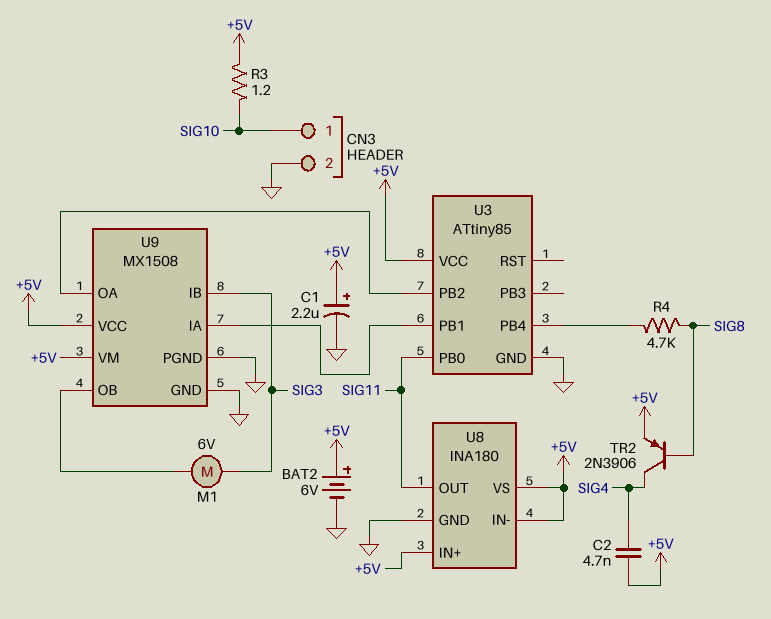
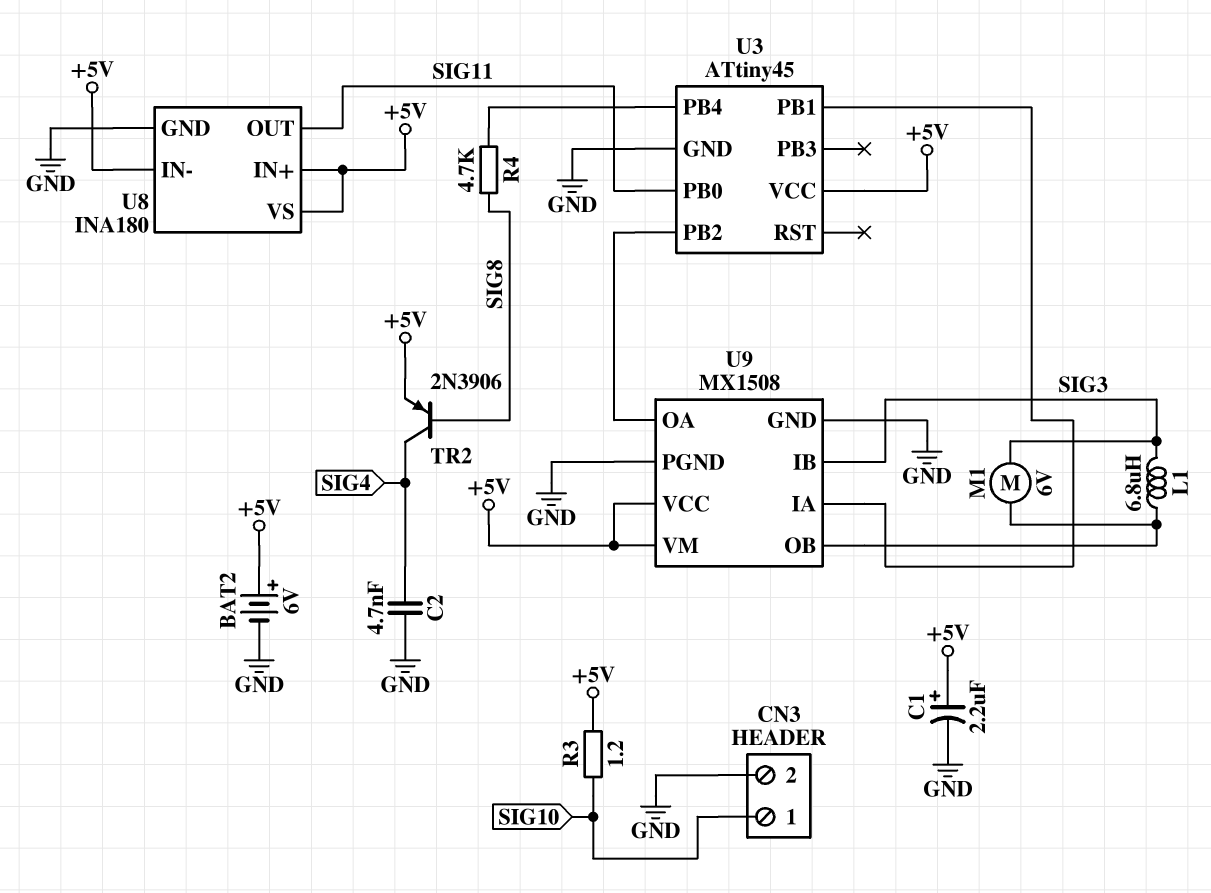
C2: 4.7nF (+5V, SIG4) -> 4.7nF (GND, SIG4)
L1: none -> 6.8uH (SIG3, U9/OB)
U3: ATtiny85 -> ATtiny45

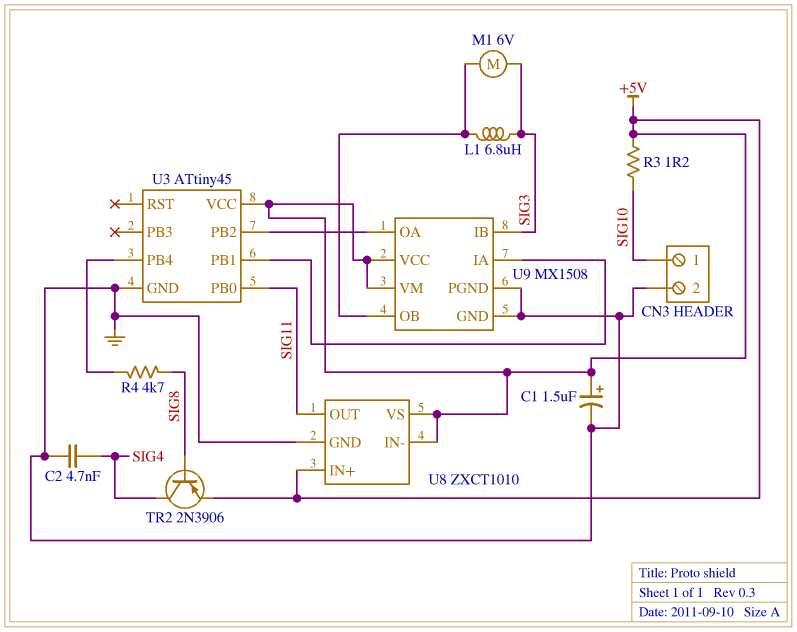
BAT2: 6V (plus +5V, minus GND) -> none
C1: 2.2uF (plus +5V, minus GND) -> 1.5uF (plus +5V, minus GND)
U8: INA180 -> ZXCT1010

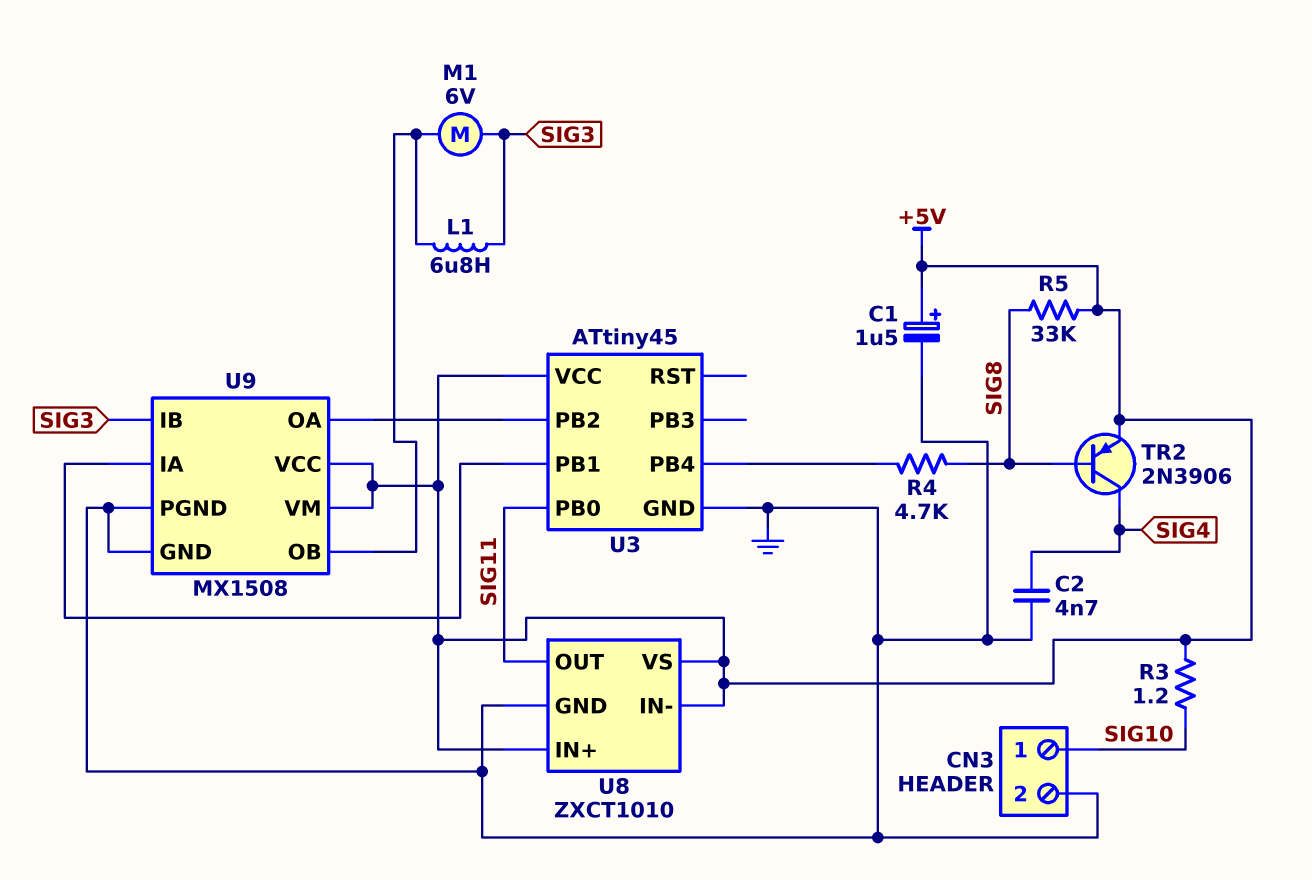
R5: none -> 33k (+5V, SIG8)

